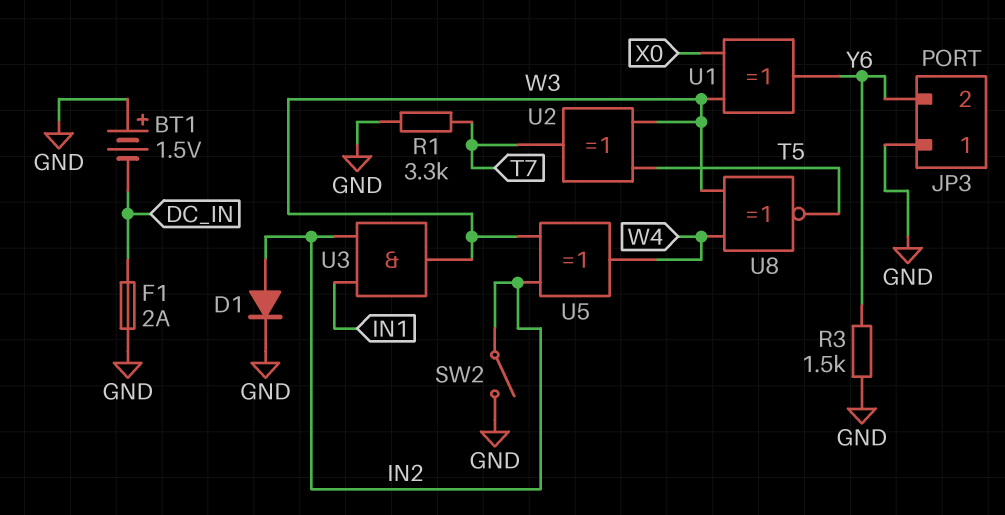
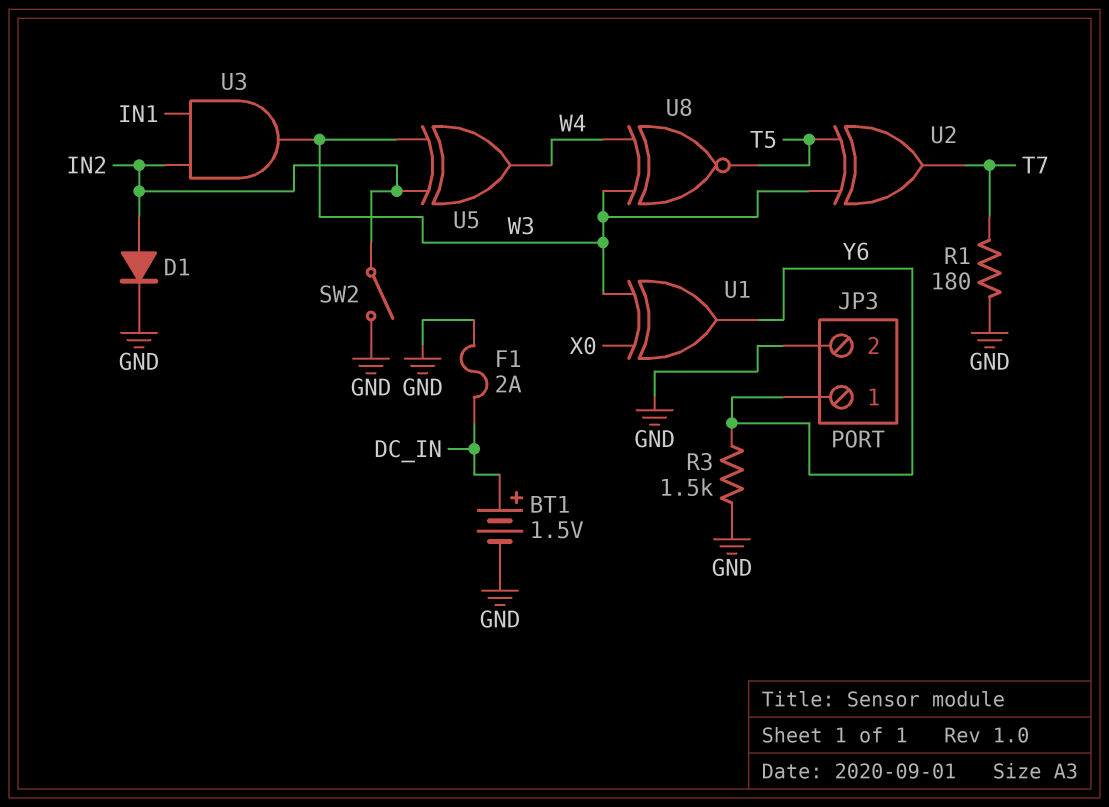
BT1: 1.5V (plus GND, minus DC_IN) -> 1.5V (plus DC_IN, minus GND)
JP3 pin 1: GND -> Y6
JP3 pin 2: Y6 -> GND
R1: 3.3k (GND, T7) -> 180 (GND, T7)

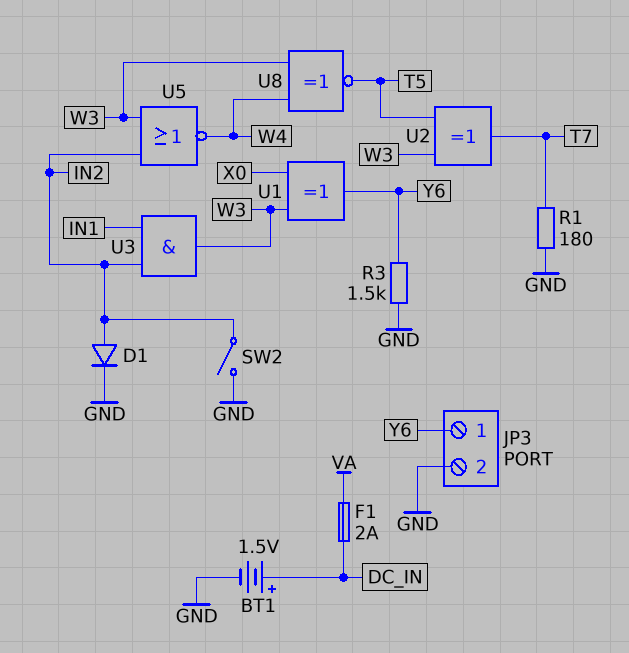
F1: 2A (DC_IN, GND) -> 2A (DC_IN, VA)
U5: XOR (in IN2, in W3, out W4) -> NOR (in IN2, in W3, out W4)

